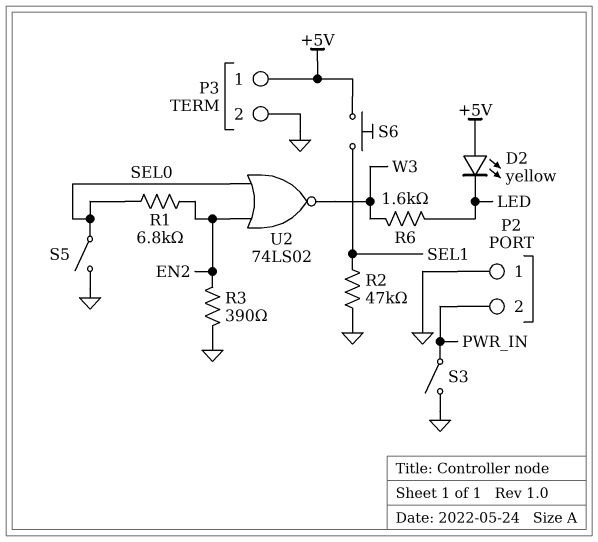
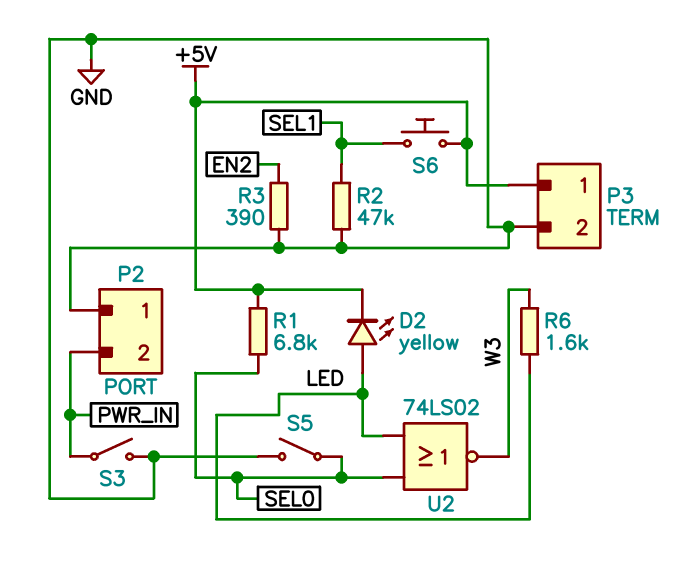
D2: LED yellow (A +5V, K LED) -> LED yellow (A LED, K +5V)
R1: 6.8k (EN2, SEL0) -> 6.8k (+5V, SEL0)
U2: NOR 74LS02 (in EN2, in SEL0, out W3) -> NOR 74LS02 (in LED, in SEL0, out W3)

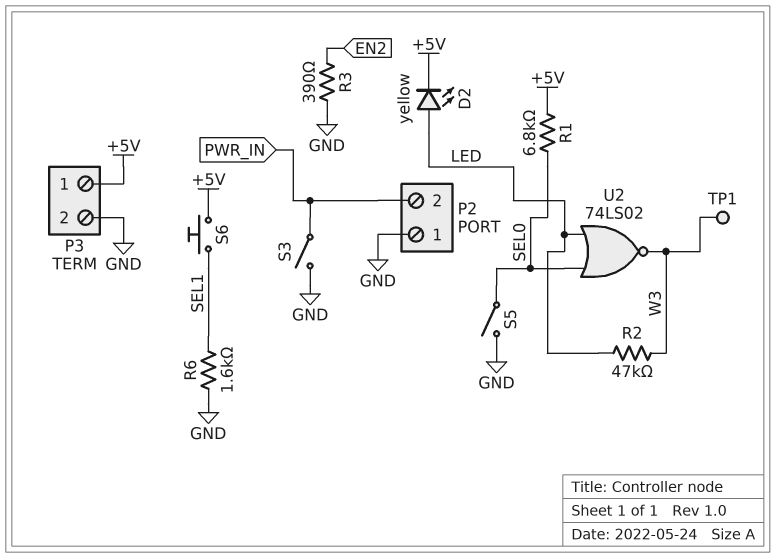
R2: 47k (GND, SEL1) -> 47k (LED, W3)
R6: 1.6k (LED, W3) -> 1.6k (GND, SEL1)
TP1: none -> test point (W3)

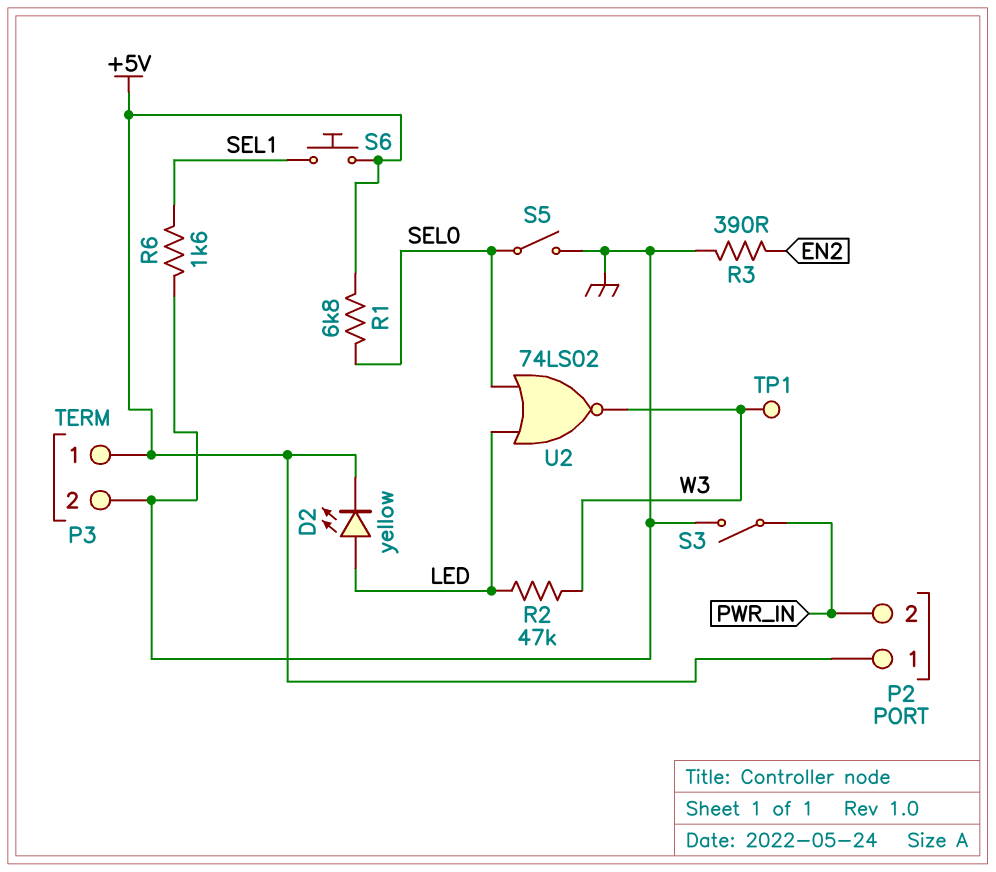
P2 pin 1: GND -> +5V

